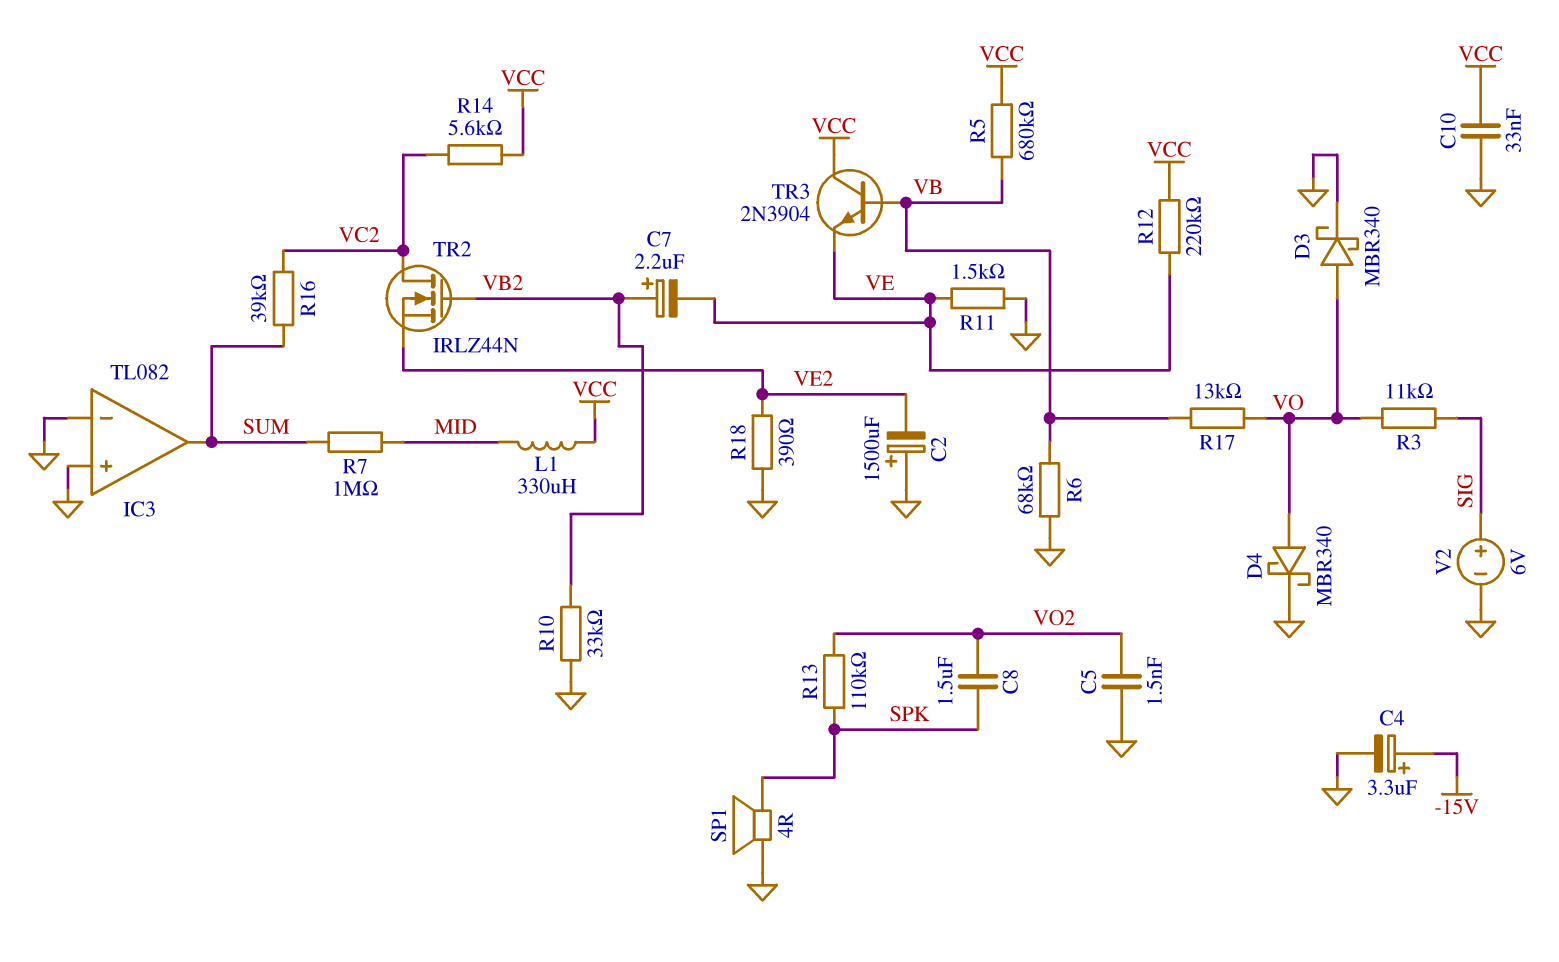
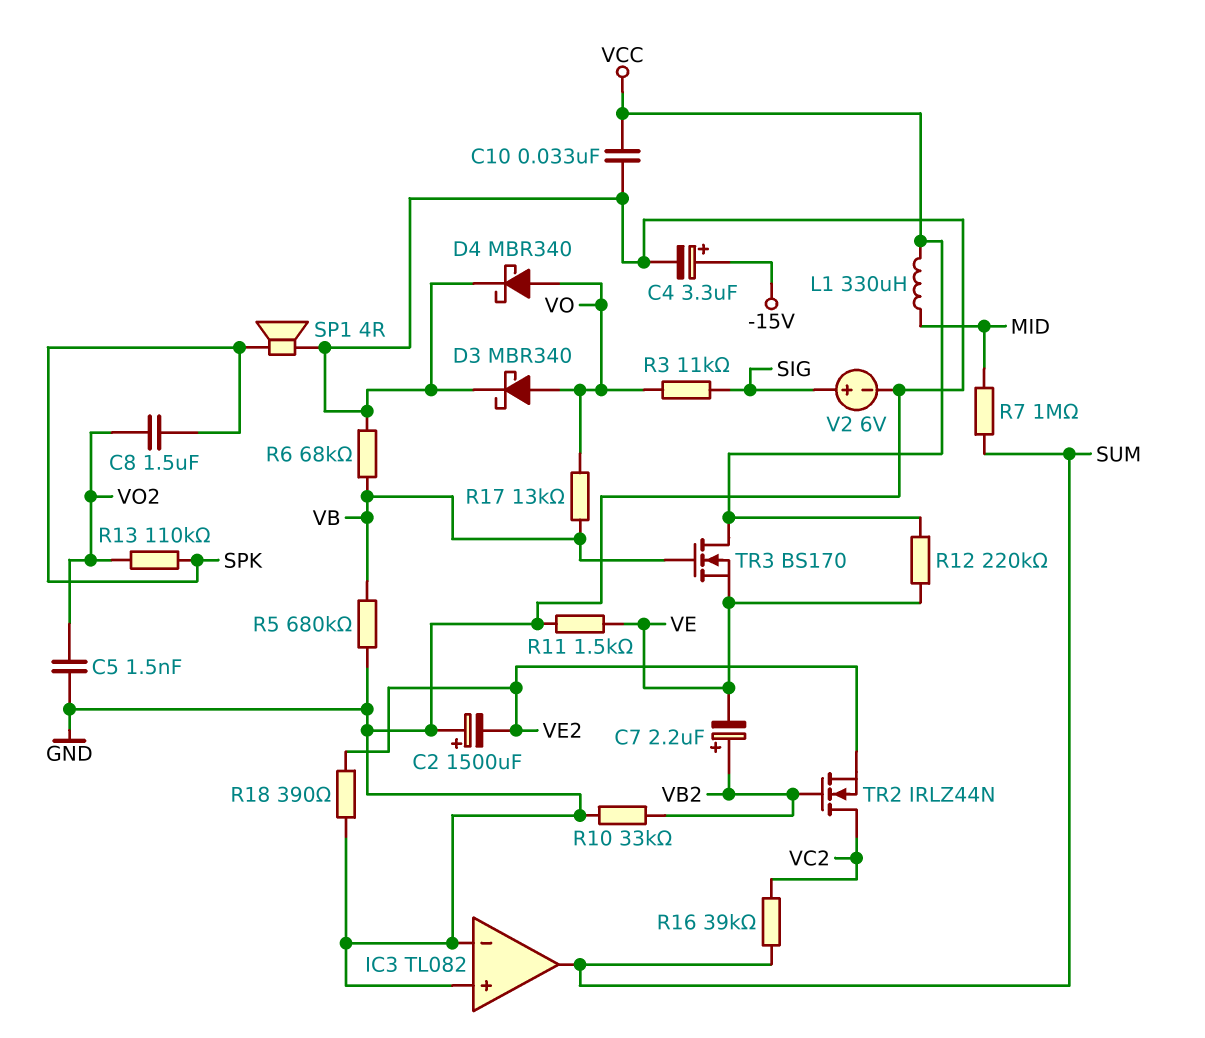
R5: 680k (VB, VCC) -> 680k (GND, VB)
R14: 5.6k (VC2, VCC) -> none
TR3: NPN 2N3904 (B VB, C VCC, E VE) -> NMOS BS170 (G VB, D VCC, S VE)

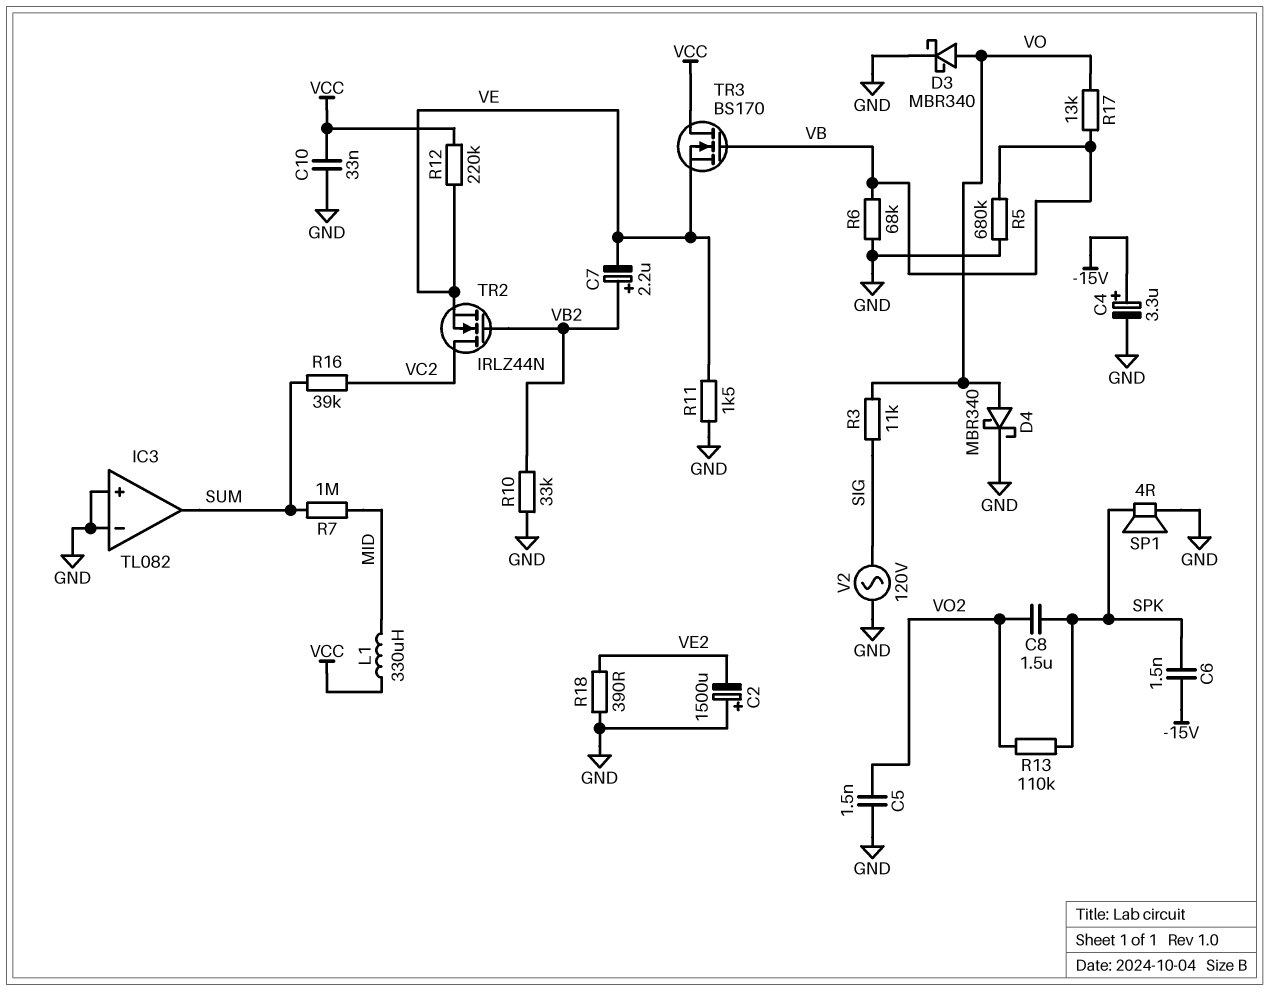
C6: none -> 1.5nF (-15V, SPK)
TR2: NMOS IRLZ44N (G VB2, D VC2, S VE2) -> NMOS IRLZ44N (G VB2, D VC2, S VE)
V2: 6V (plus SIG, minus GND) -> AC 120V (GND, SIG)

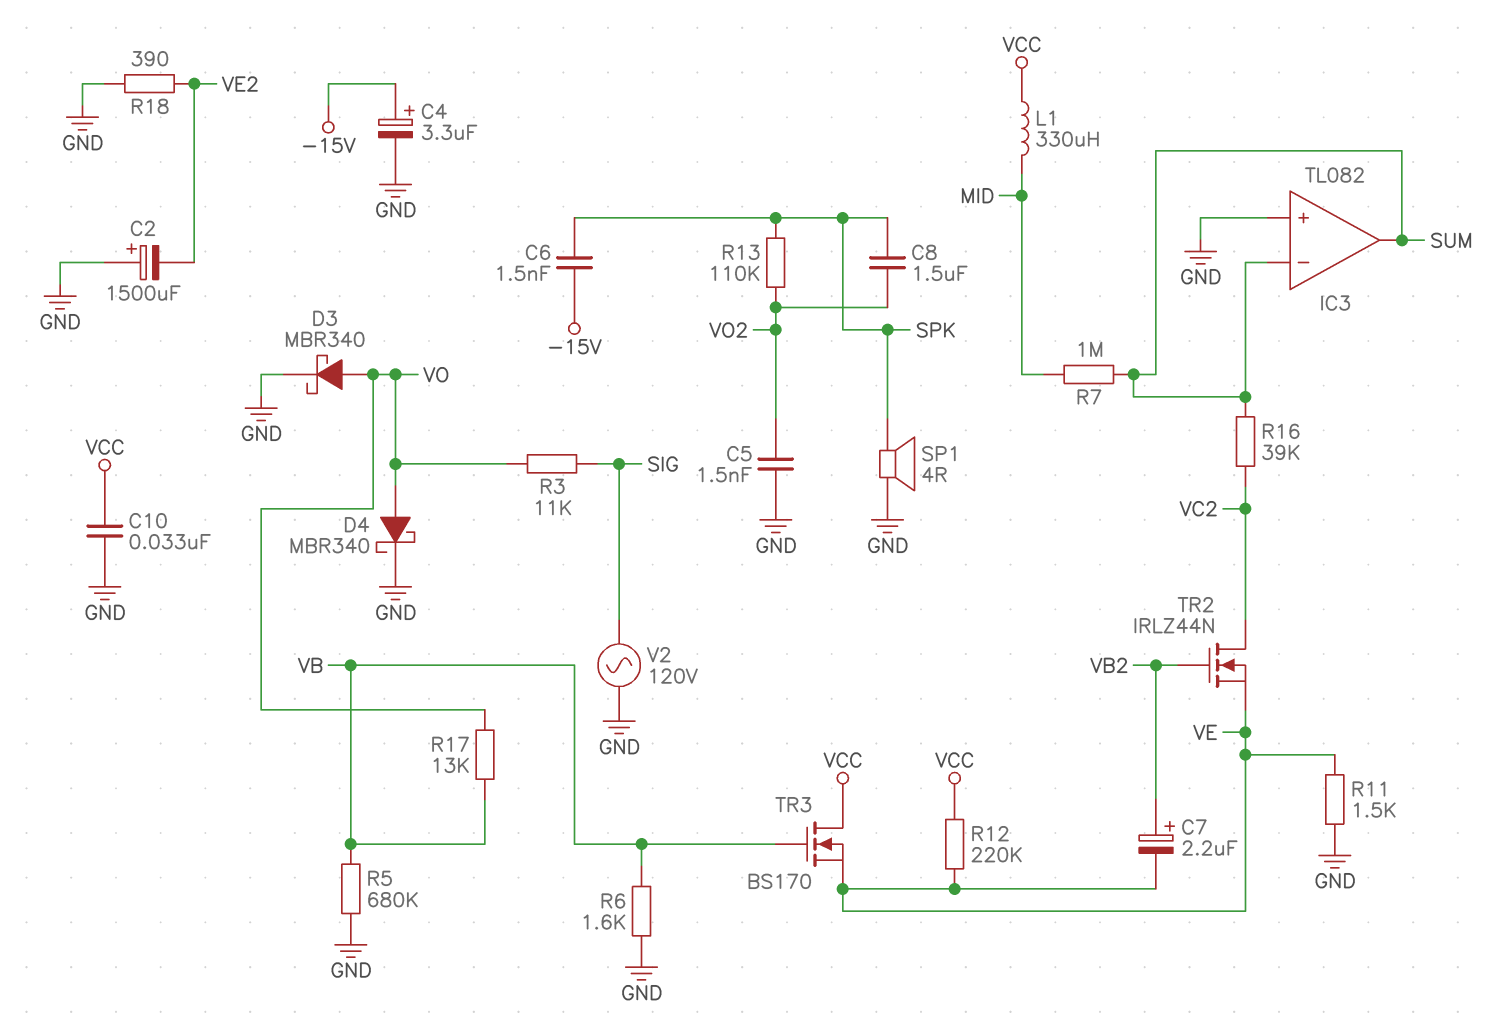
IC3 pin in-: GND -> SUM
R6: 68k (GND, VB) -> 1.6k (GND, VB)
R10: 33k (GND, VB2) -> none

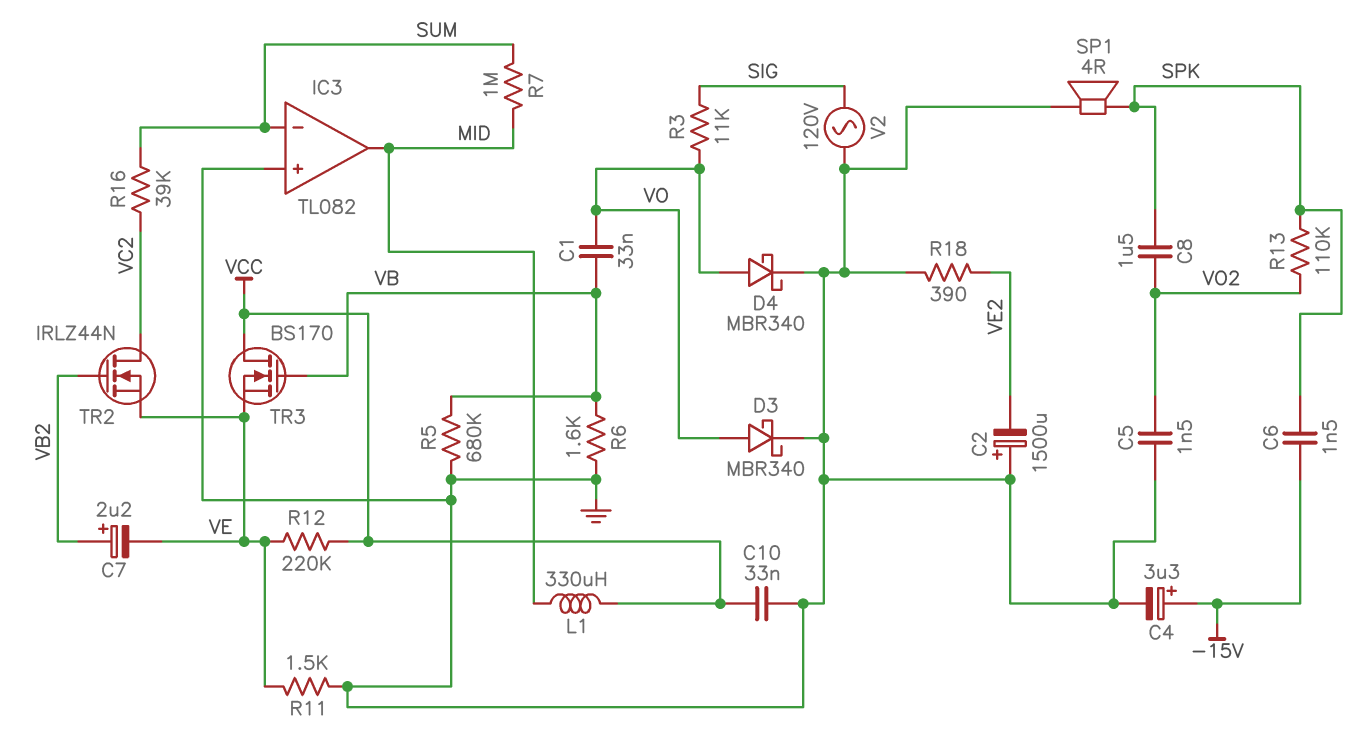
C1: none -> 33nF (VB, VO)
IC3 pin out: SUM -> MID
R17: 13k (VB, VO) -> none

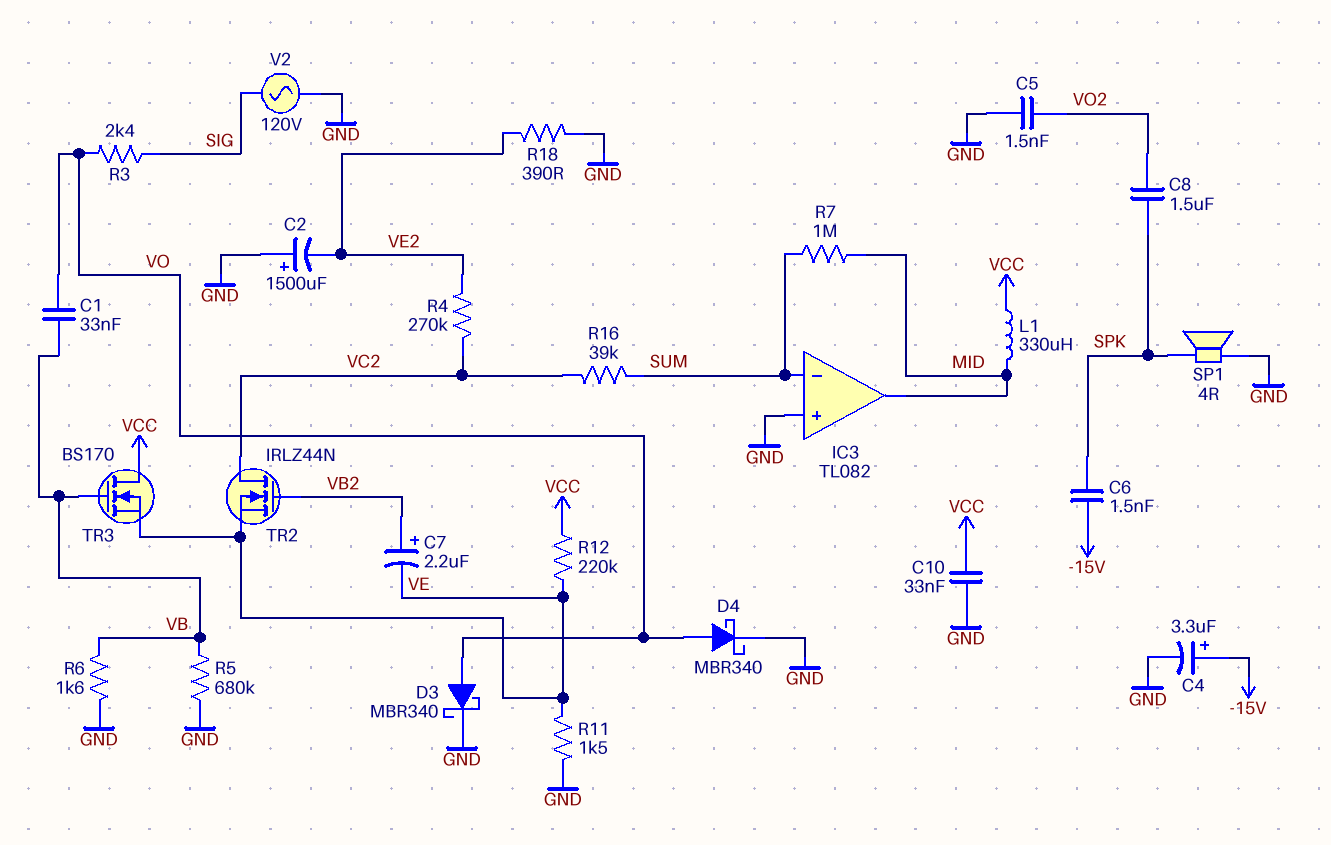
R3: 11k (SIG, VO) -> 2.4k (SIG, VO)
R4: none -> 270k (VC2, VE2)
R13: 110k (SPK, VO2) -> none

